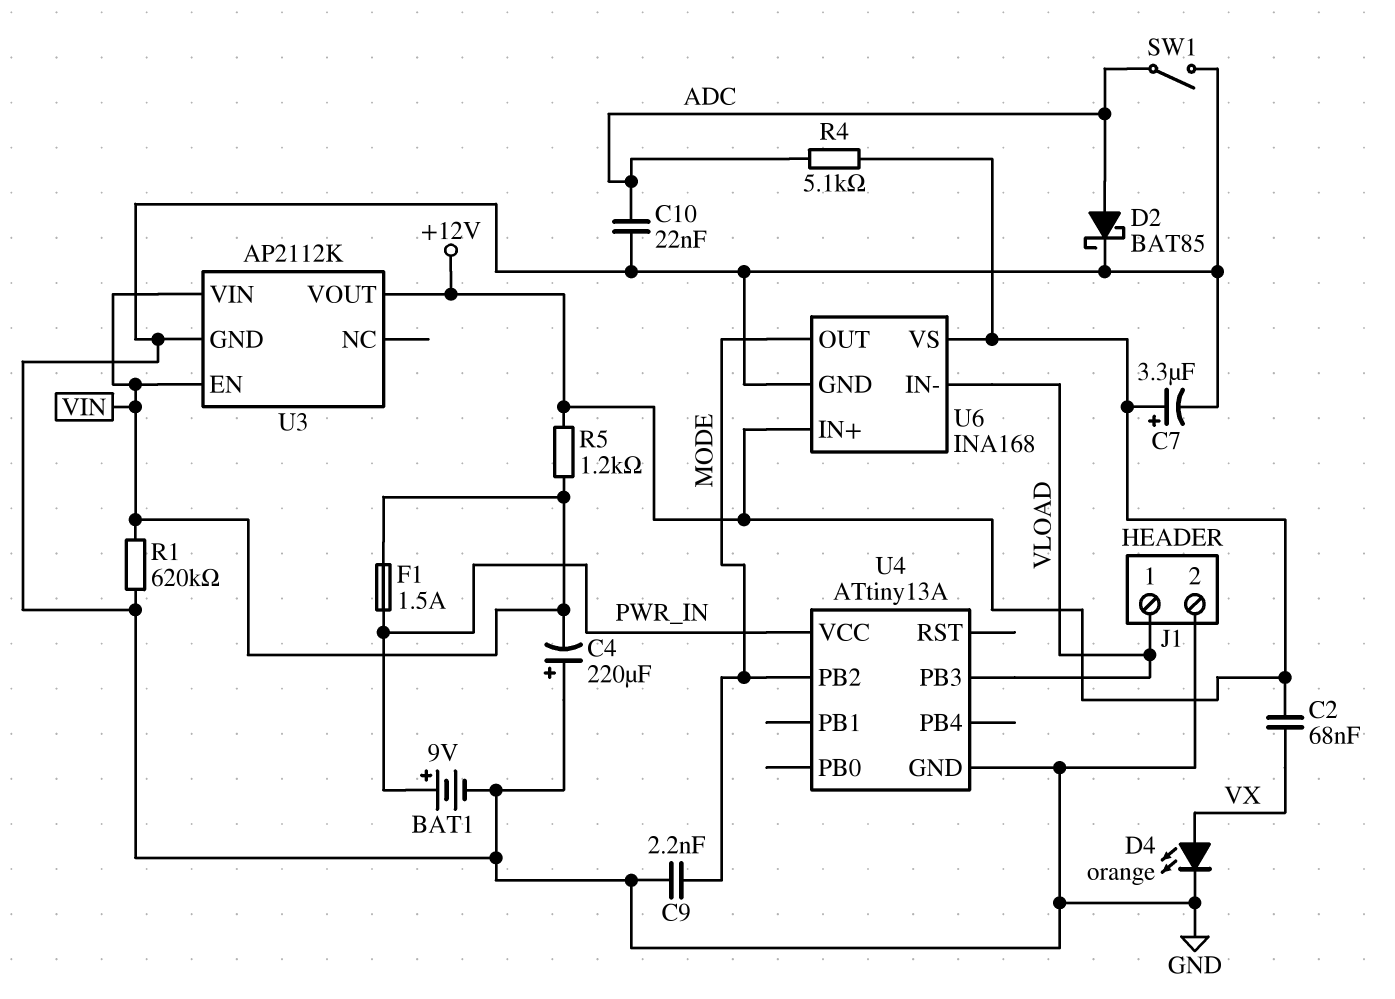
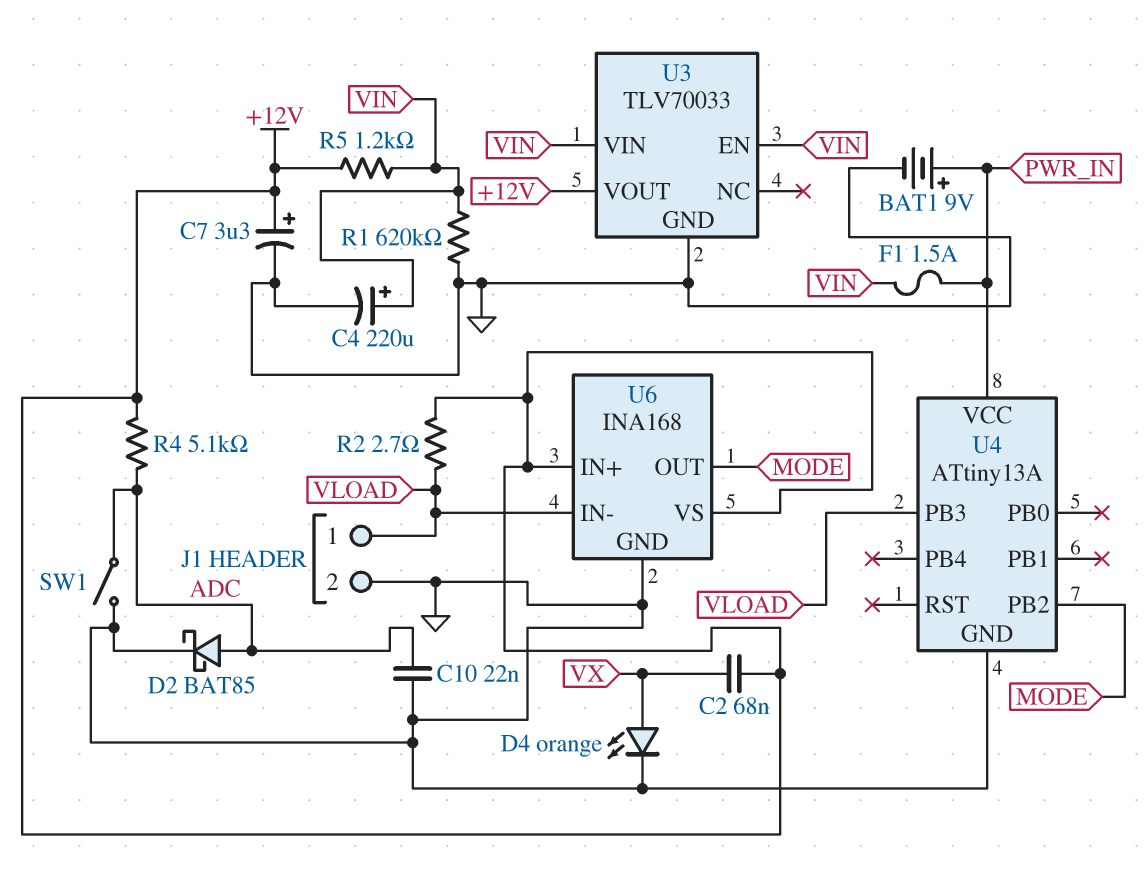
C4: 220uF (plus GND, minus VIN) -> 220uF (plus VIN, minus GND)
C9: 2.2nF (GND, MODE) -> none
R2: none -> 2.7 (+12V, VLOAD)
U3: AP2112K -> TLV70033

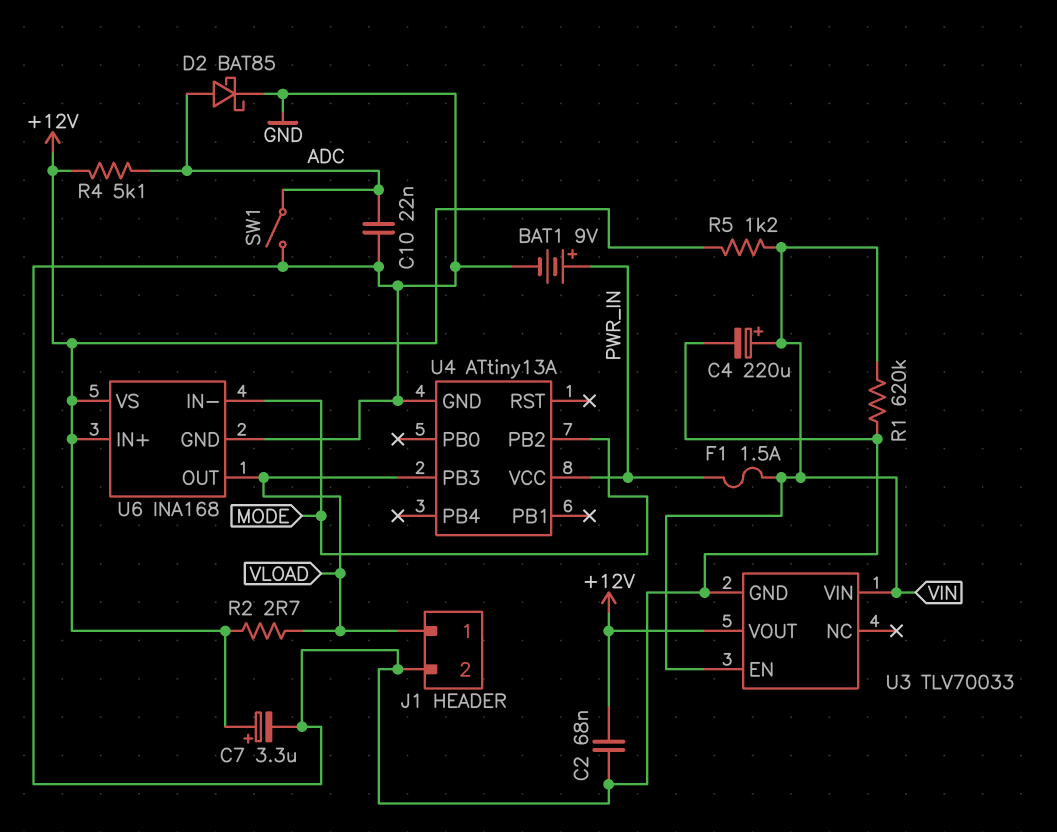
C2: 68nF (+12V, VX) -> 68nF (+12V, GND)
D4: LED orange (A VX, K GND) -> none
U6 pin IN-: VLOAD -> MODE
U6 pin OUT: MODE -> VLOAD

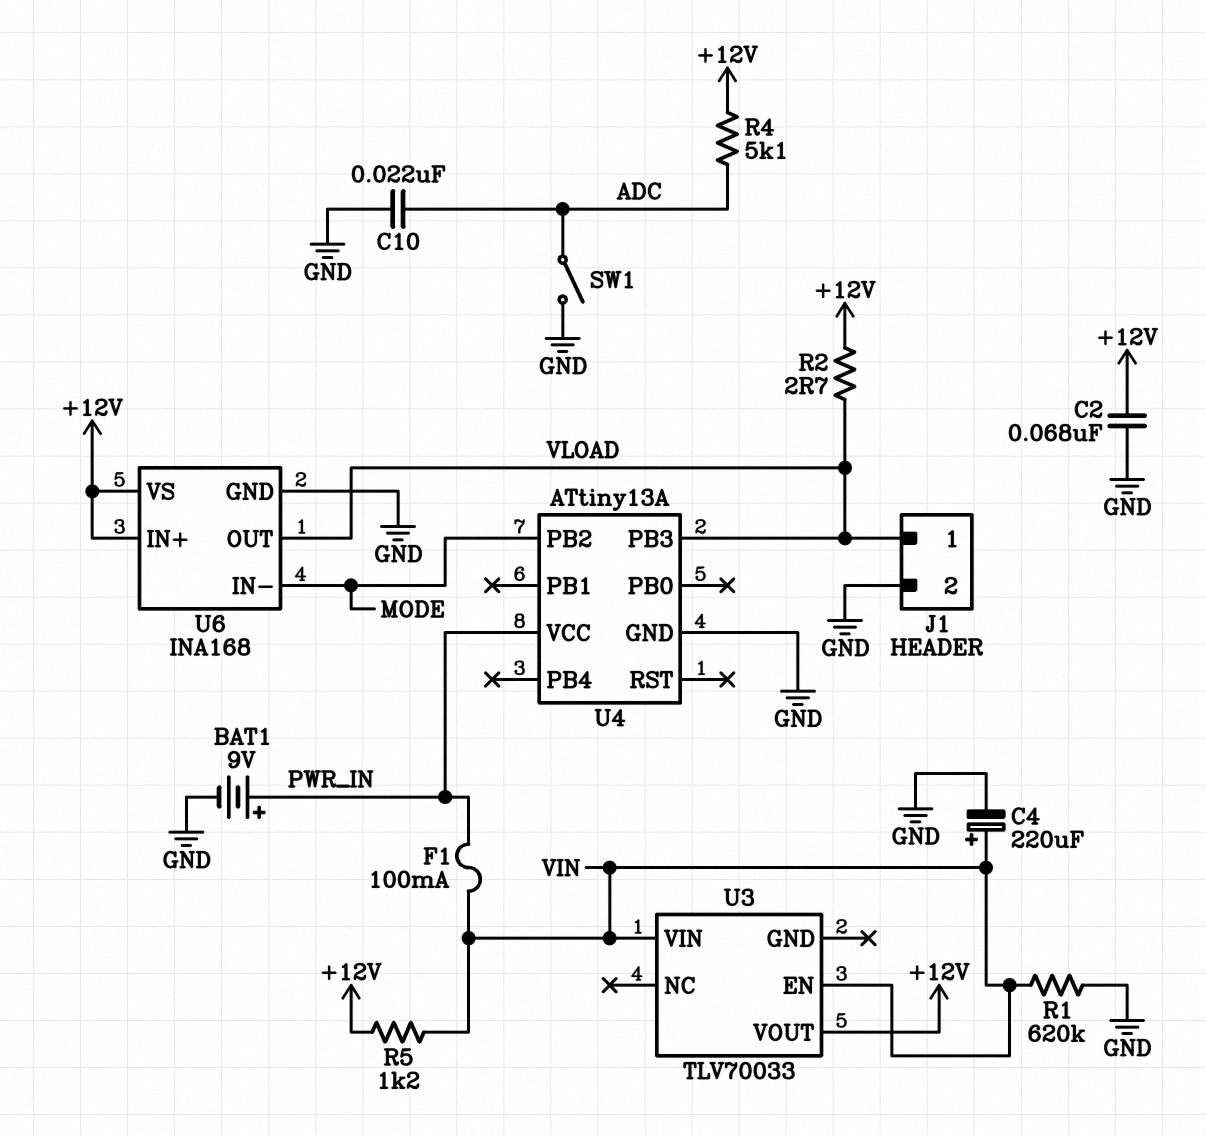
C7: 3.3uF (plus +12V, minus GND) -> none
D2: schottky BAT85 (A ADC, K GND) -> none
F1: 1.5A (PWR_IN, VIN) -> 100mA (PWR_IN, VIN)
U3 pin GND: GND -> none

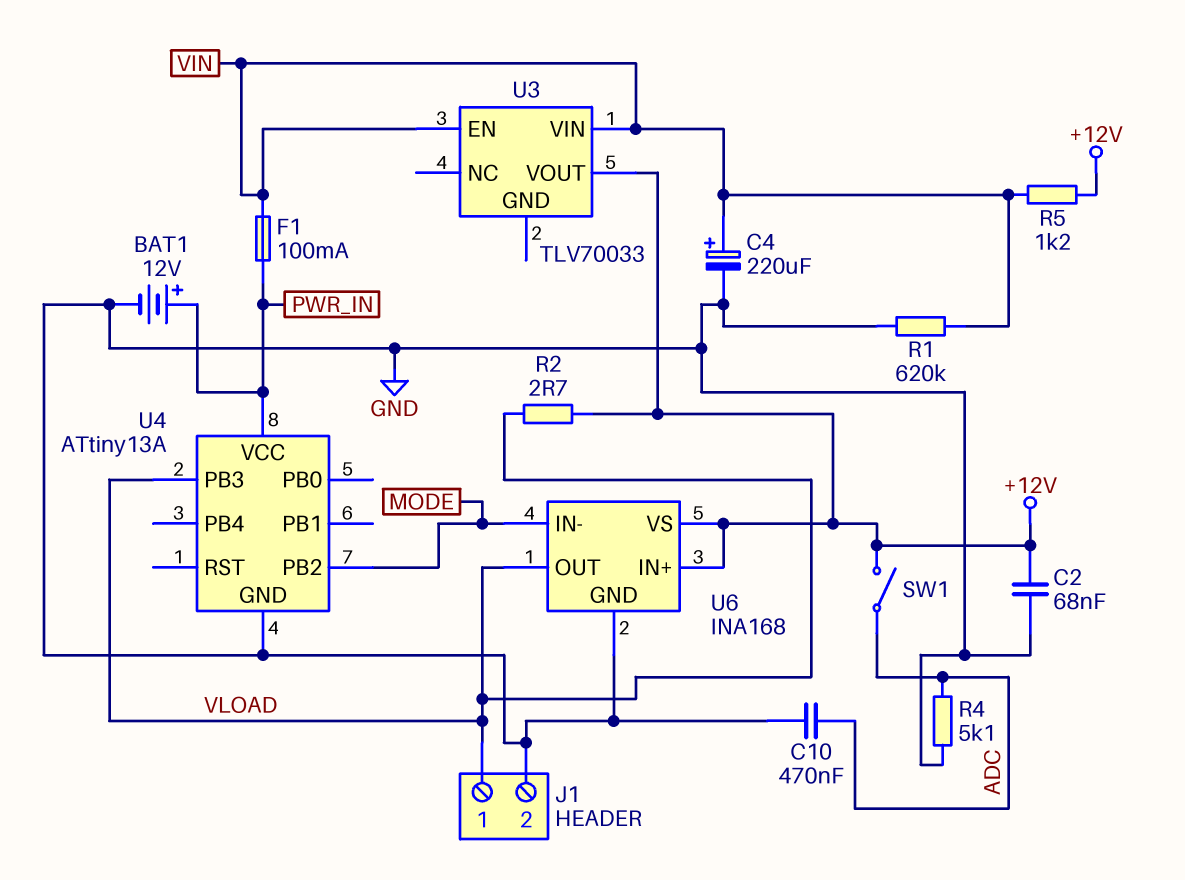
BAT1: 9V (plus PWR_IN, minus GND) -> 12V (plus PWR_IN, minus GND)
C10: 22nF (ADC, GND) -> 470nF (ADC, GND)
R4: 5.1k (+12V, ADC) -> 5.1k (ADC, GND)
SW1: switch (ADC, GND) -> switch (+12V, ADC)

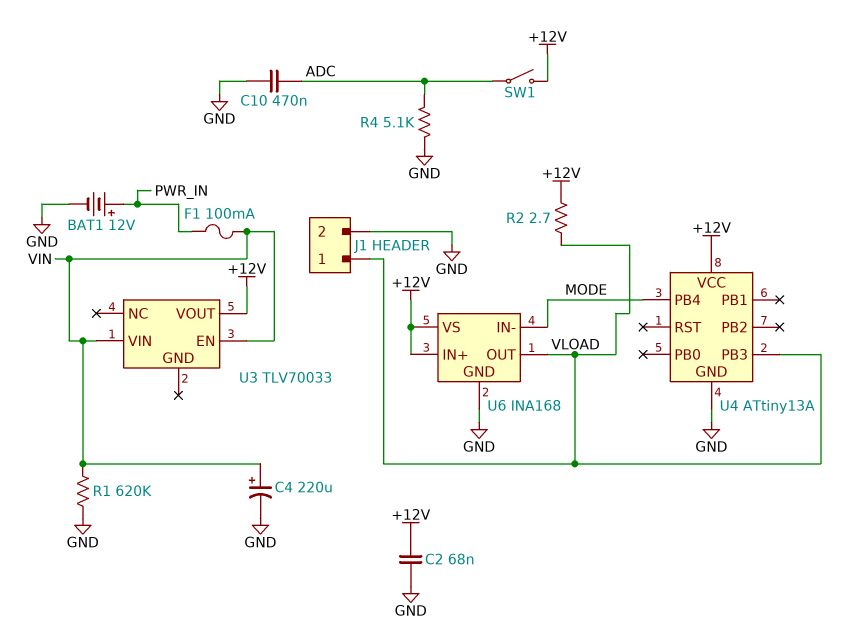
R5: 1.2k (+12V, VIN) -> none
U4 pin PB2: MODE -> none
U4 pin PB4: none -> MODE
U4 pin VCC: PWR_IN -> +12V

